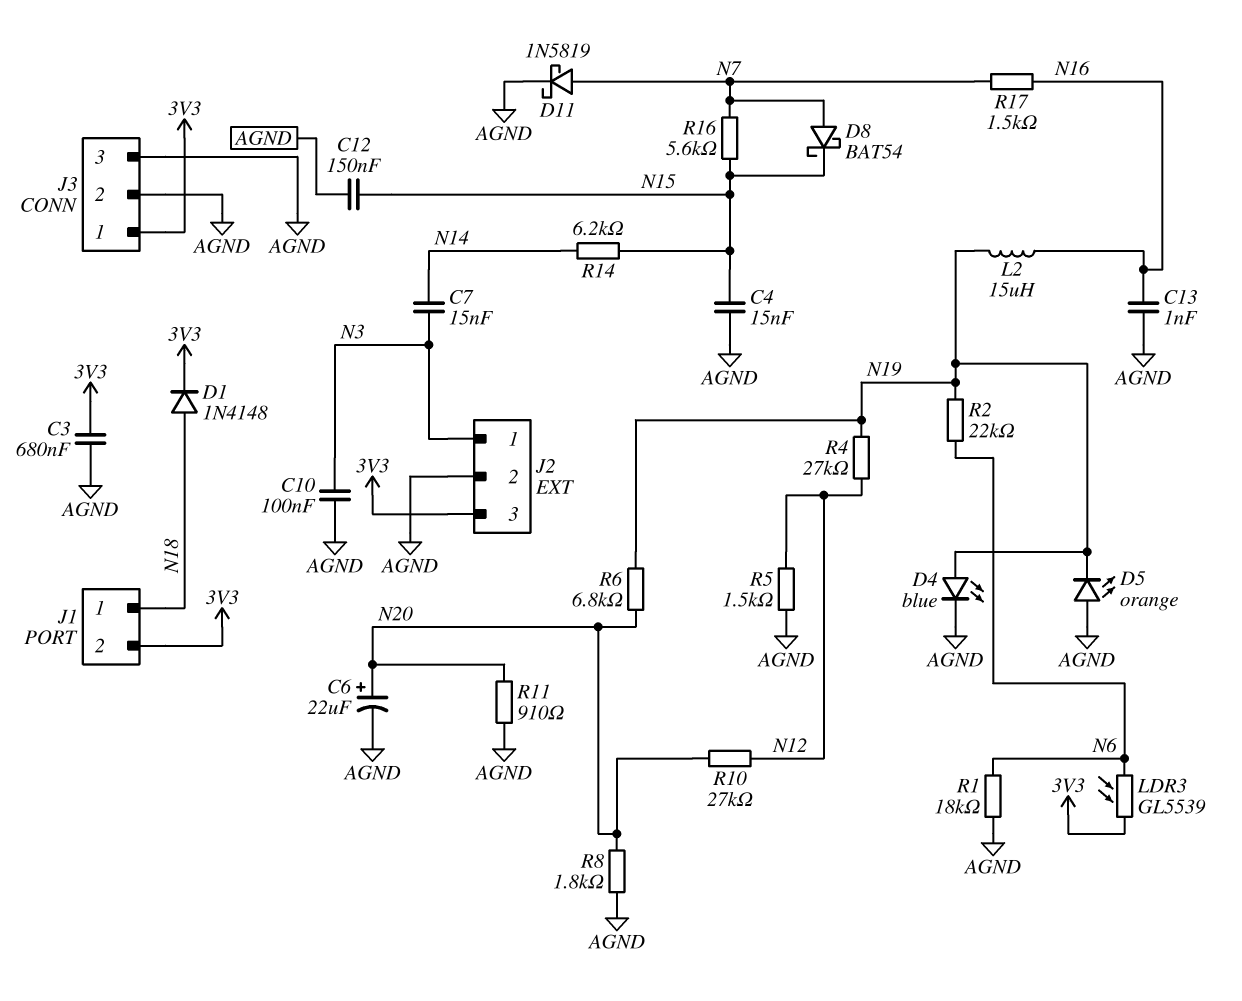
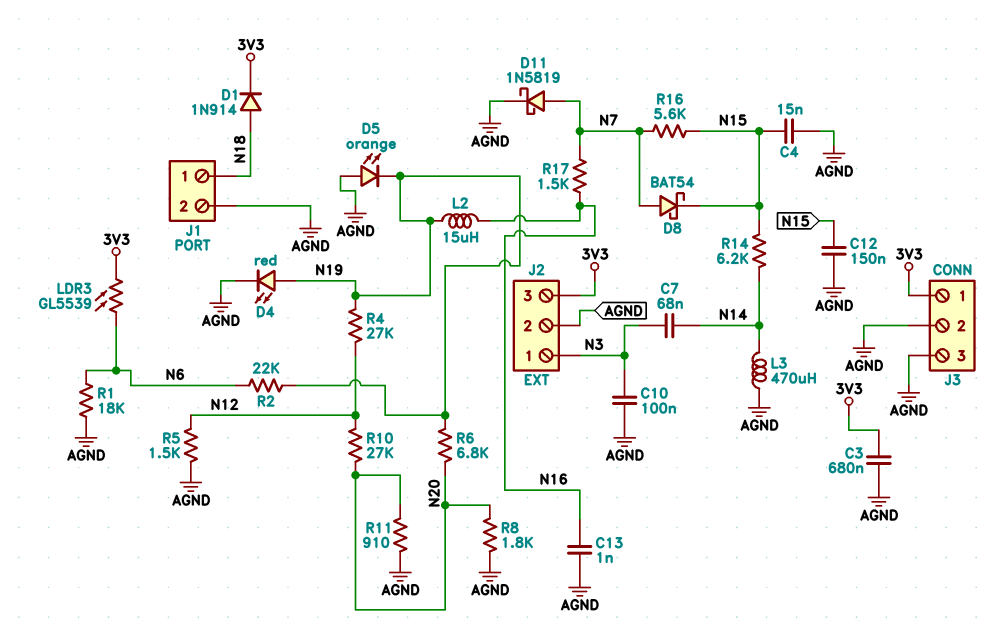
C6: 22uF (plus N20, minus AGND) -> none
C7: 15nF (N3, N14) -> 68nF (N3, N14)
D1: diode 1N4148 (A N18, K 3V3) -> diode 1N914 (A N18, K 3V3)
D4: LED blue (A N19, K AGND) -> LED red (A N19, K AGND)
J1 pin 2: 3V3 -> AGND
L3: none -> 470uH (AGND, N14)

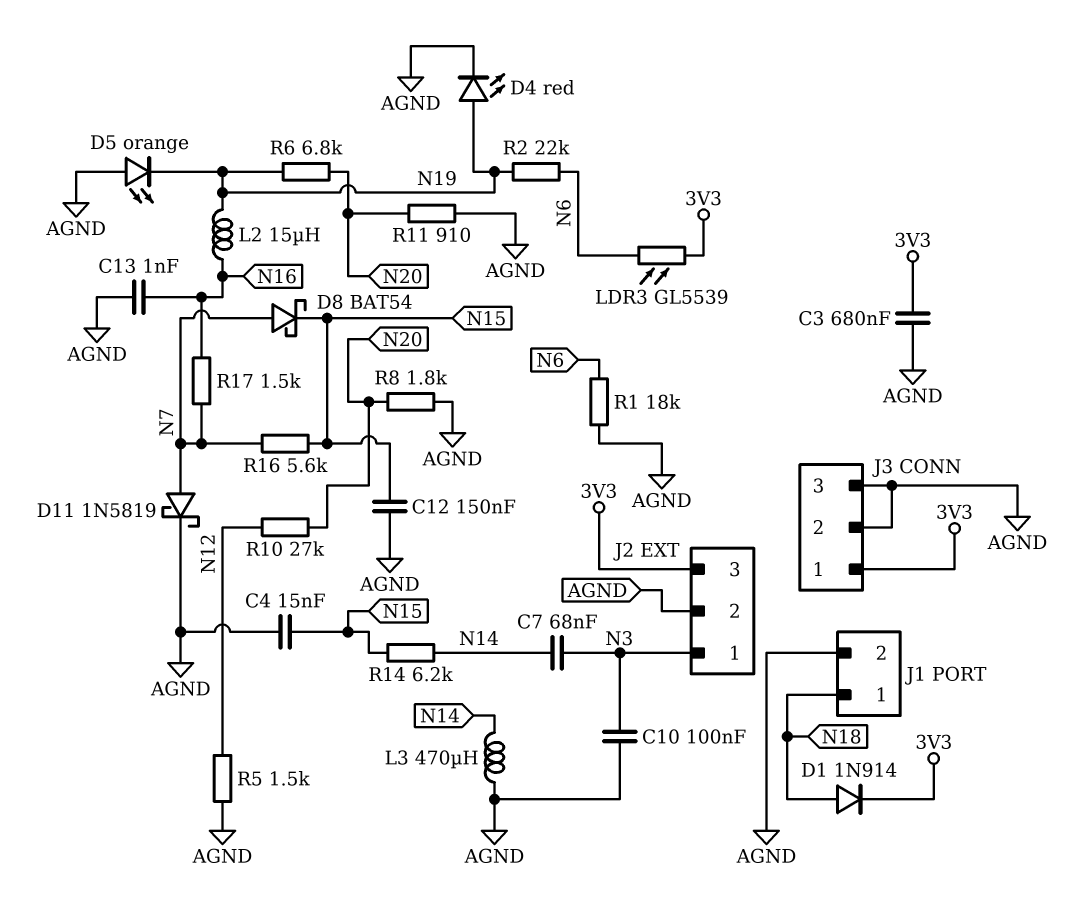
R4: 27k (N12, N19) -> none

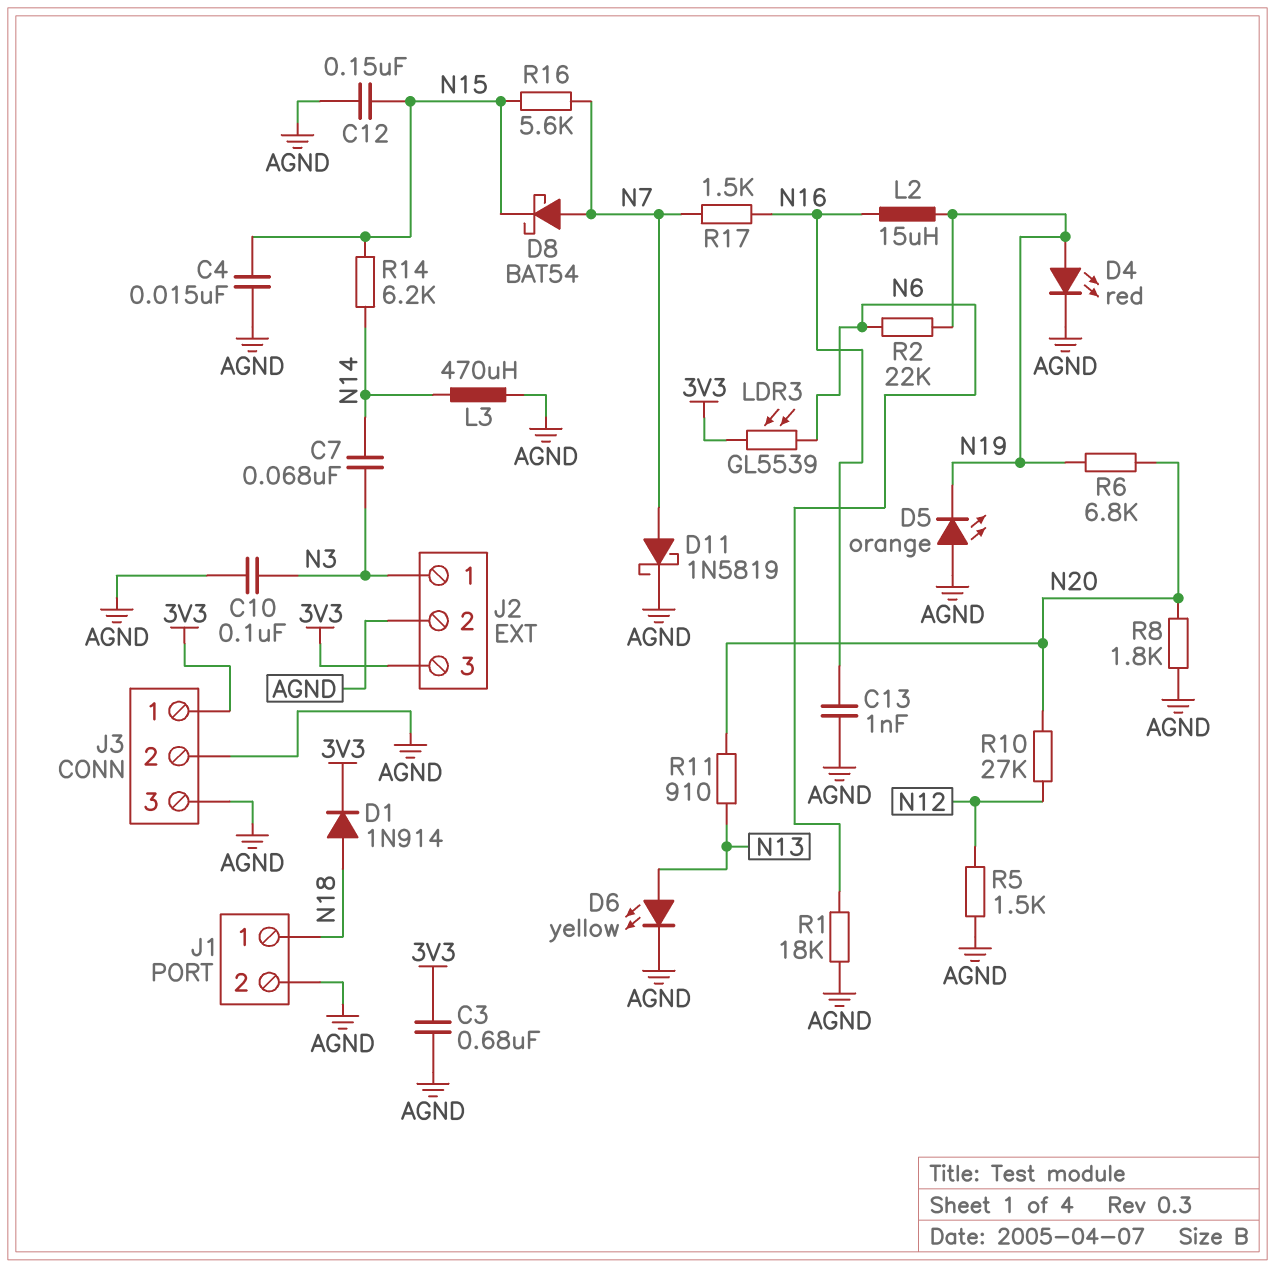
D6: none -> LED yellow (A N13, K AGND)
R11: 910 (AGND, N20) -> 910 (N13, N20)

